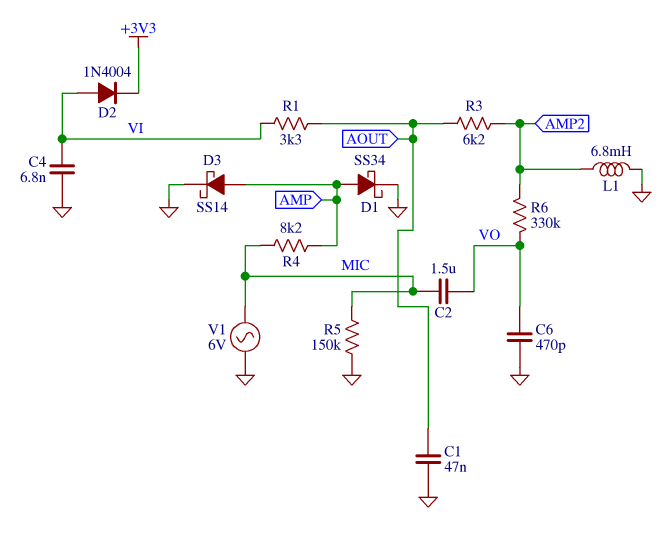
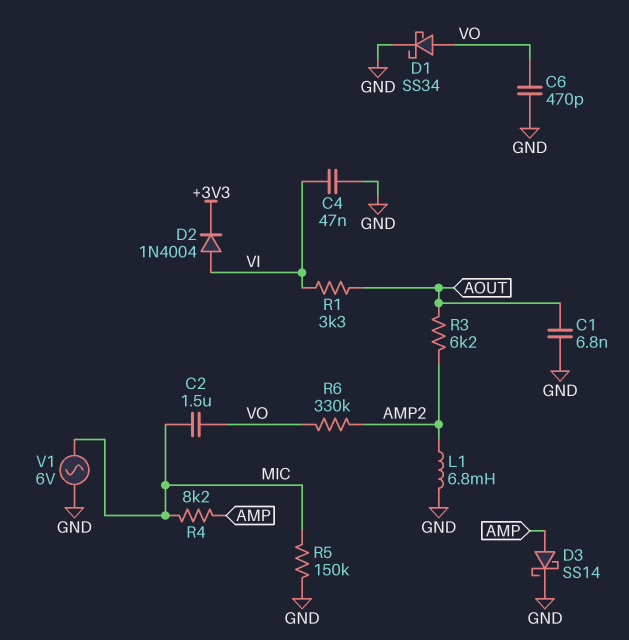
C1: 47nF (AOUT, GND) -> 6.8nF (AOUT, GND)
C4: 6.8nF (GND, VI) -> 47nF (GND, VI)
D1: schottky SS34 (A AMP, K GND) -> schottky SS34 (A VO, K GND)

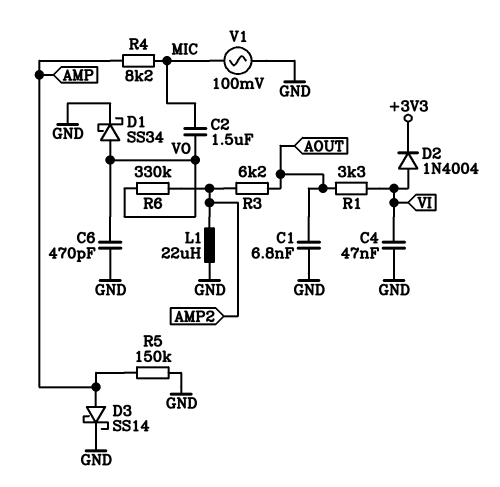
L1: 6.8mH (AMP2, GND) -> 22uH (AMP2, GND)
R5: 150k (GND, MIC) -> 150k (AMP, GND)
V1: AC 6V (GND, MIC) -> AC 100mV (GND, MIC)

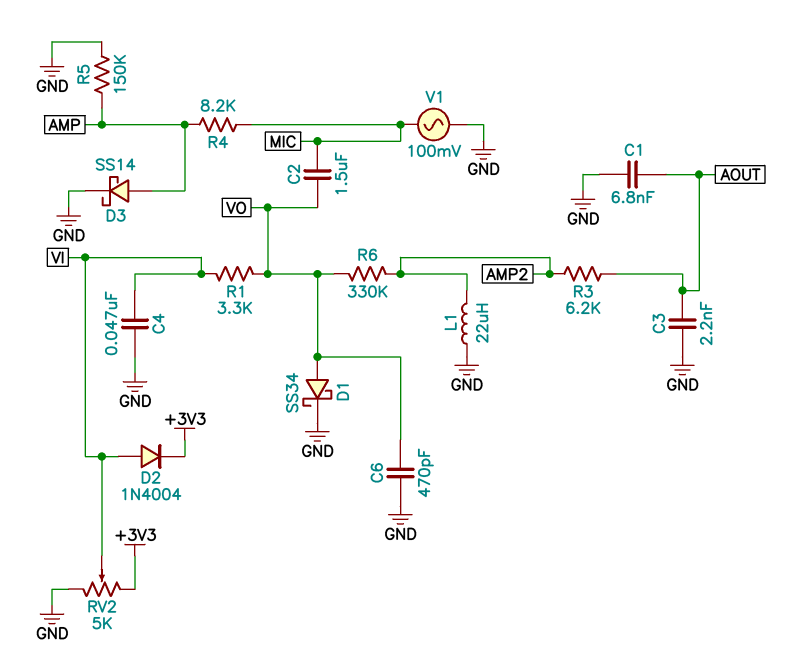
C3: none -> 2.2nF (AOUT, GND)
R1: 3.3k (AOUT, VI) -> 3.3k (VI, VO)
RV2: none -> 5k (+3V3, GND, wiper VI)

